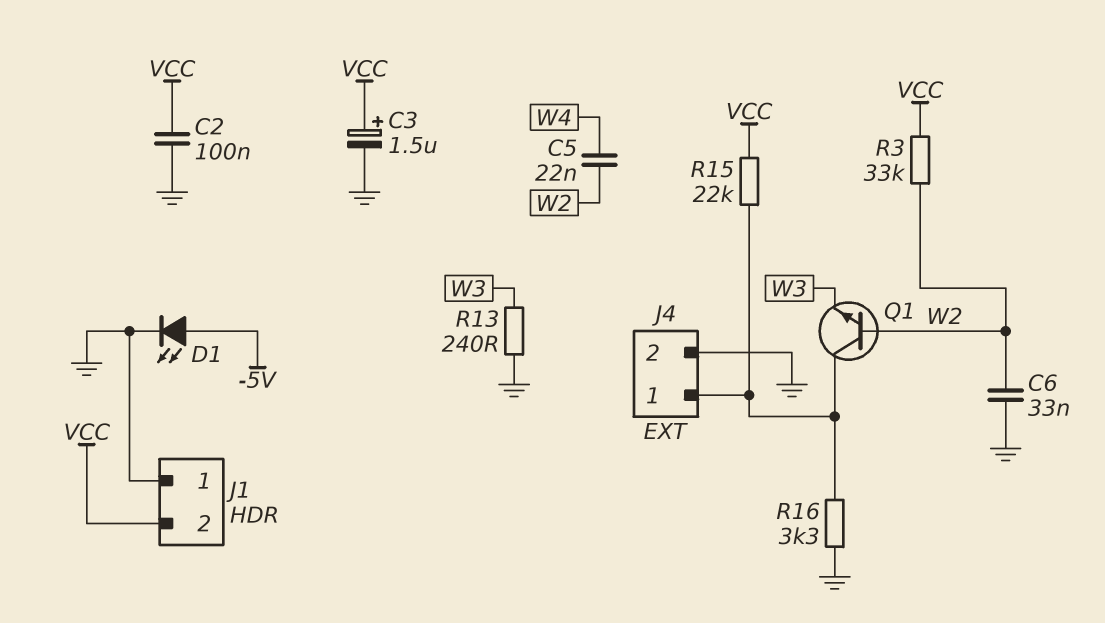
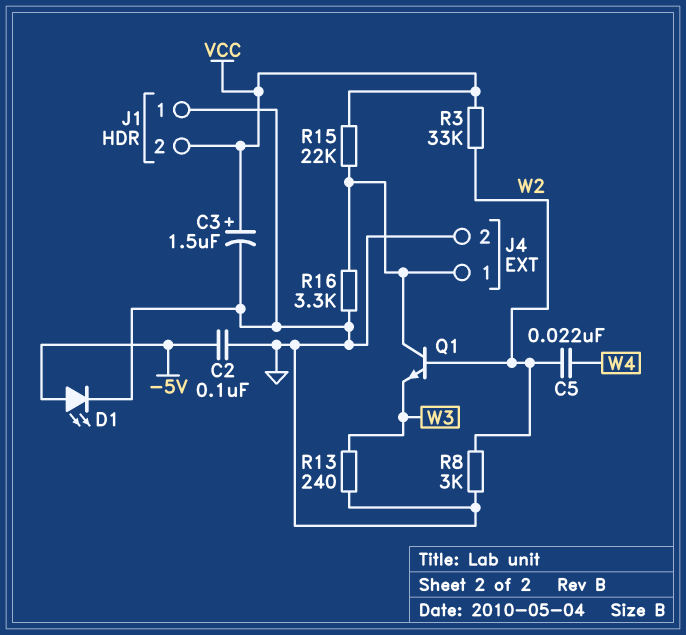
C2: 100nF (GND, VCC) -> 100nF (-5V, GND)
C6: 33nF (GND, W2) -> none
R8: none -> 3k (GND, W2)

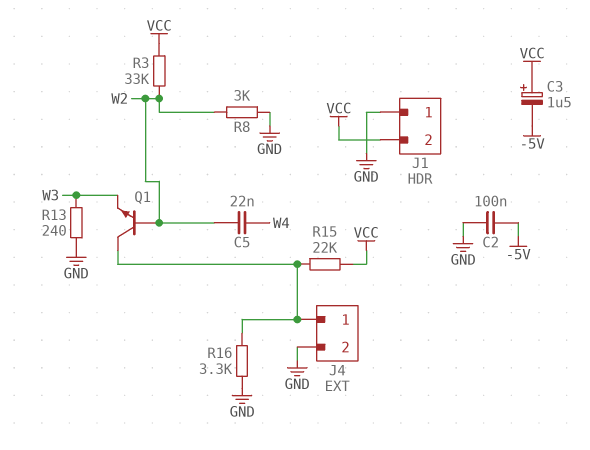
C3: 1.5uF (plus VCC, minus GND) -> 1.5uF (plus VCC, minus -5V)
D1: LED (A -5V, K GND) -> none

